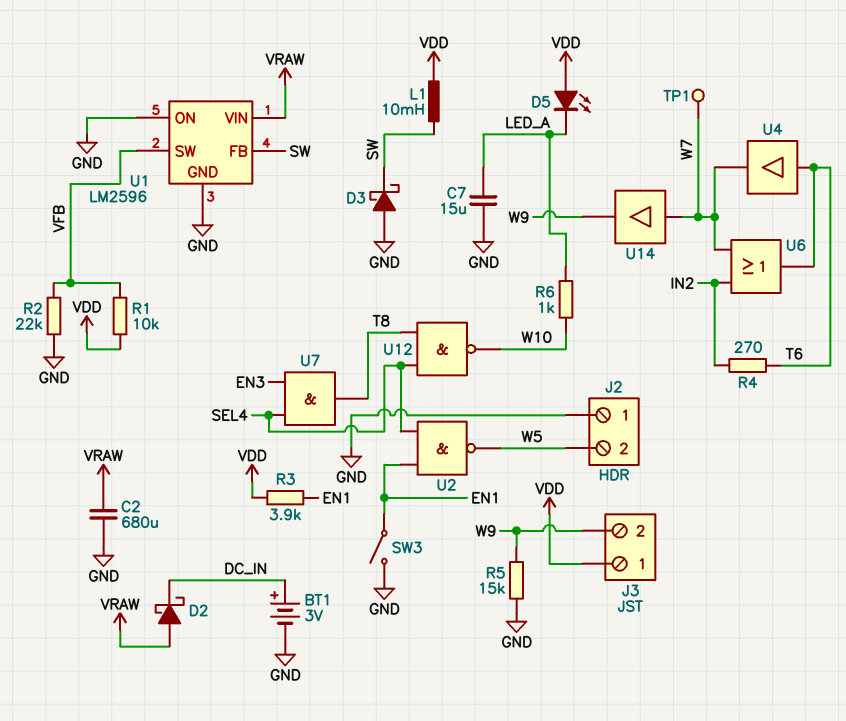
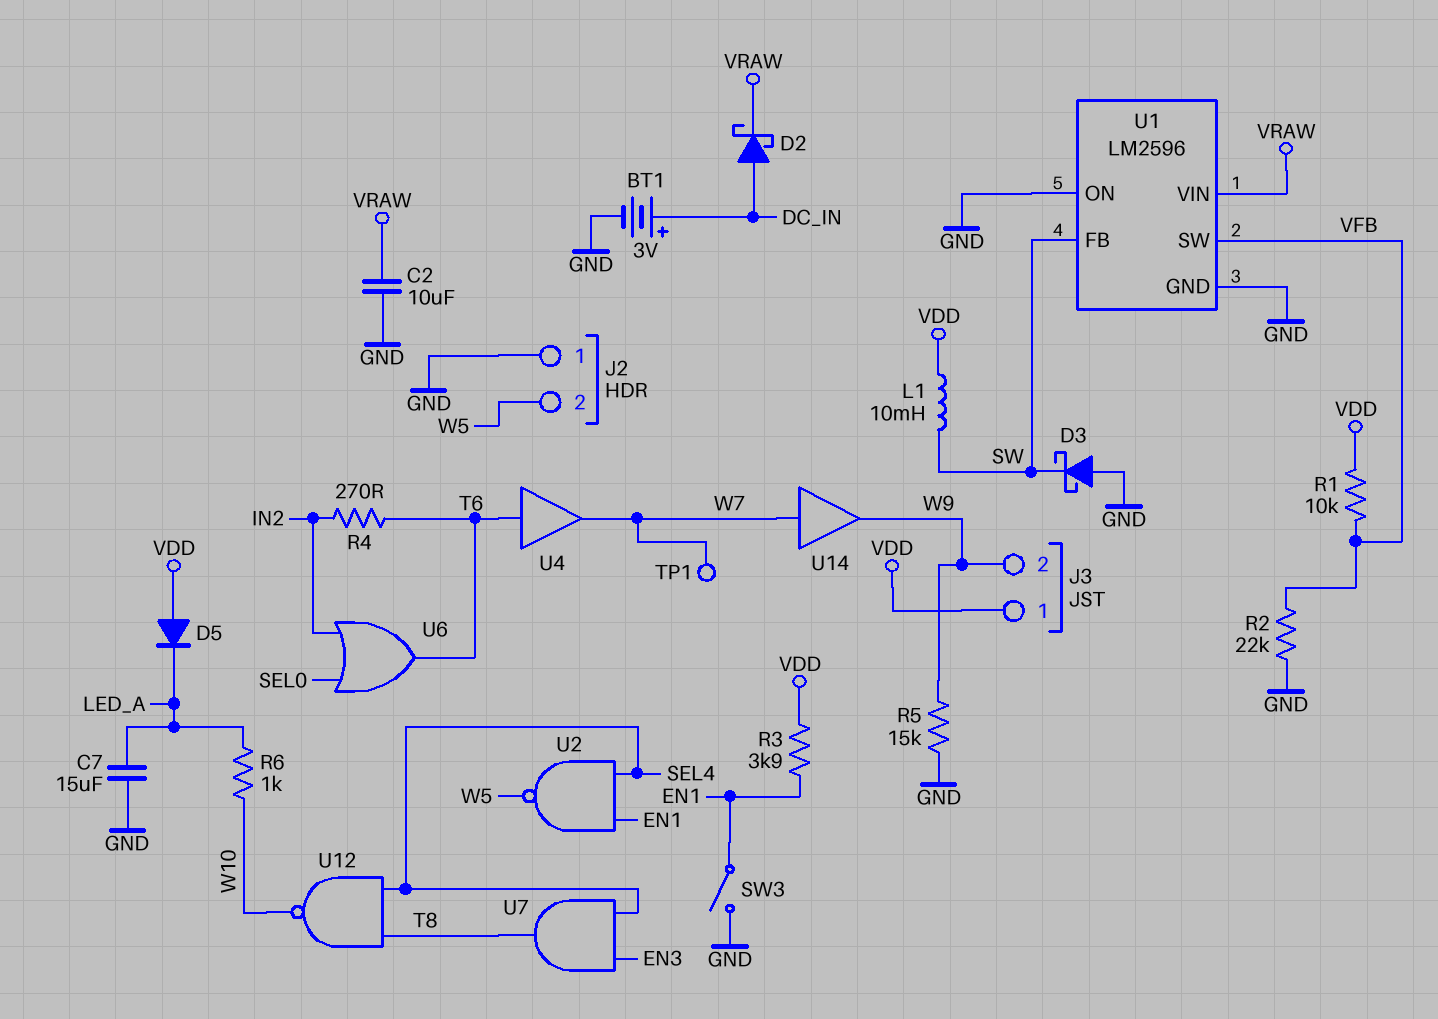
C2: 680uF (GND, VRAW) -> 10uF (GND, VRAW)
D2: schottky (A VRAW, K DC_IN) -> schottky (A DC_IN, K VRAW)
D5: LED (A VDD, K LED_A) -> diode (A VDD, K LED_A)
U6: OR (in IN2, in W7, out T6) -> OR (in IN2, in SEL0, out T6)

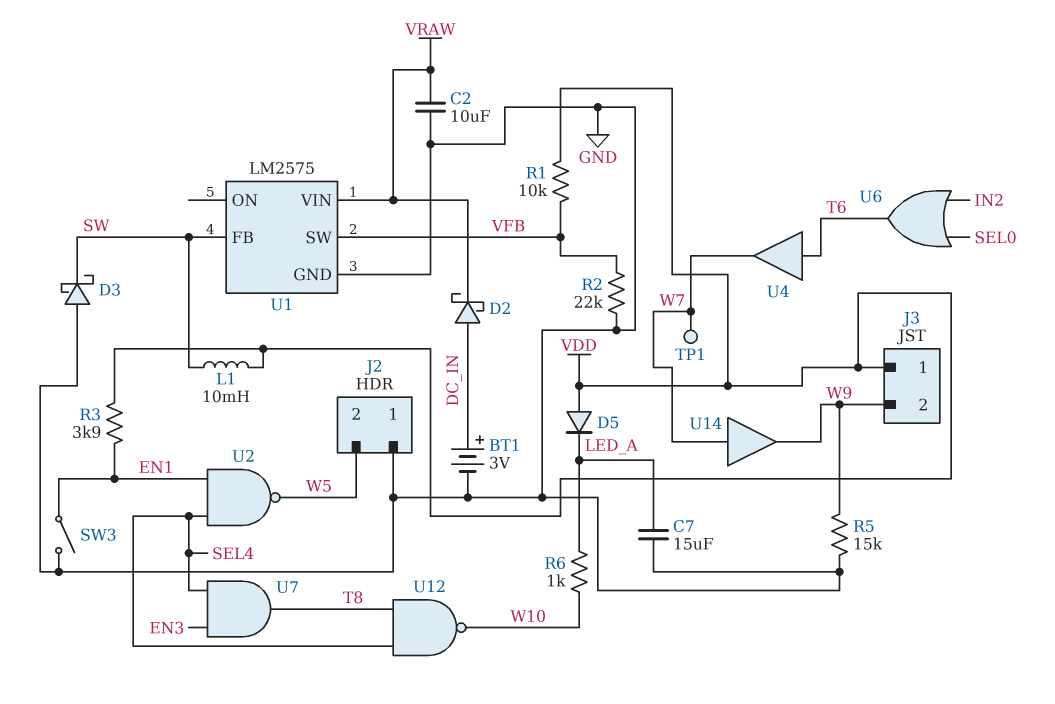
R4: 270 (IN2, T6) -> none
U1: LM2596 -> LM2575
U1 pin ON: GND -> none

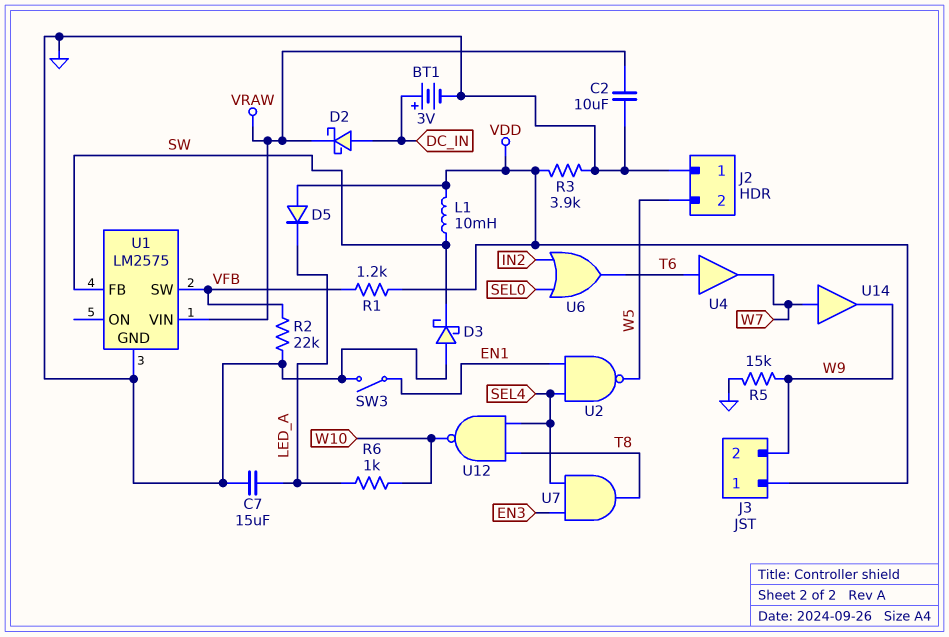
R1: 10k (VDD, VFB) -> 1.2k (VDD, VFB)
R3: 3.9k (EN1, VDD) -> 3.9k (GND, VDD)
TP1: test point (W7) -> none

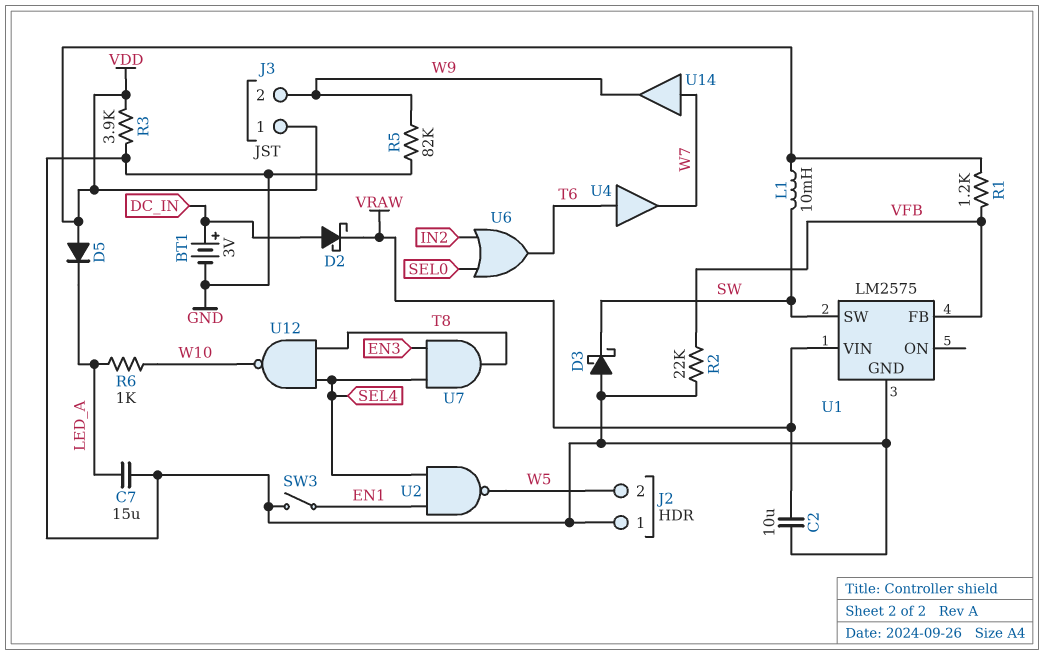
R5: 15k (GND, W9) -> 82k (GND, W9)
U1 pin FB: SW -> VFB
U1 pin SW: VFB -> SW

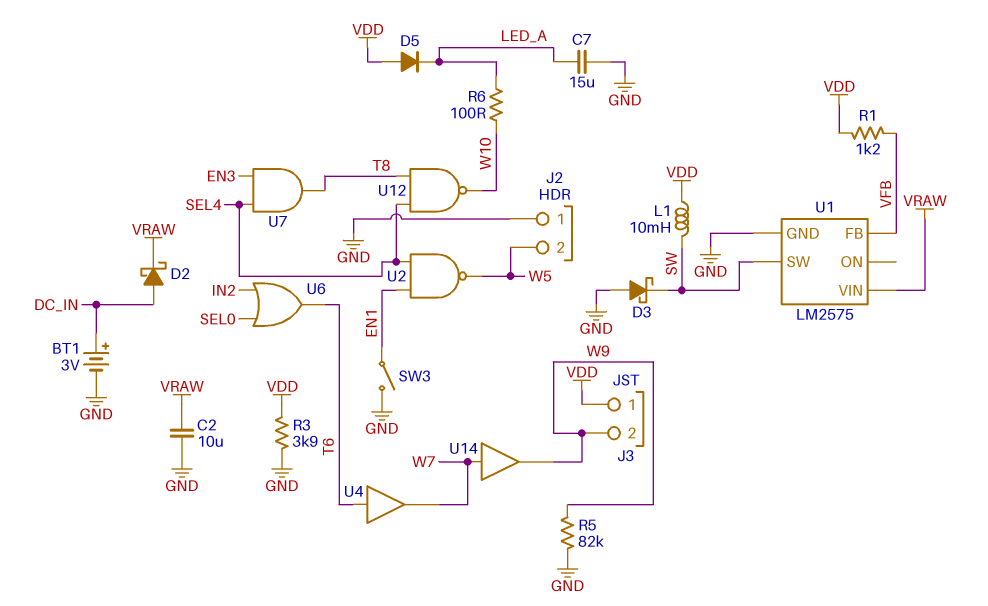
R2: 22k (GND, VFB) -> none
R6: 1k (LED_A, W10) -> 100 (LED_A, W10)

